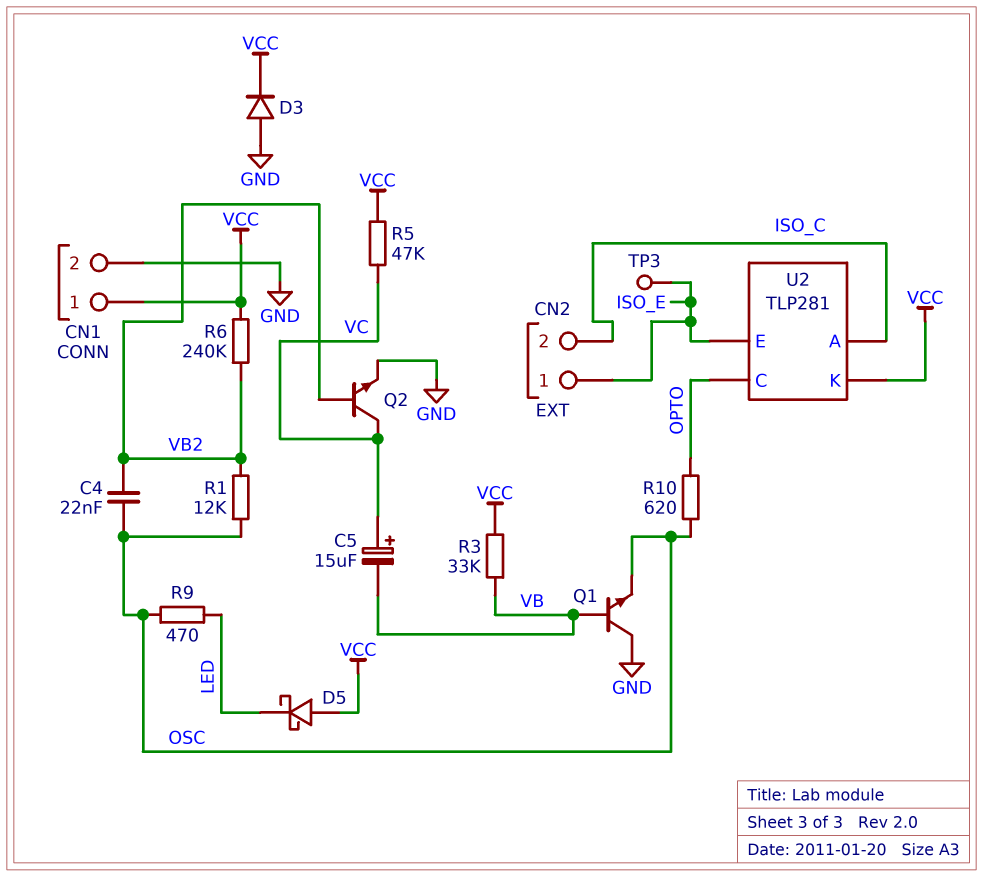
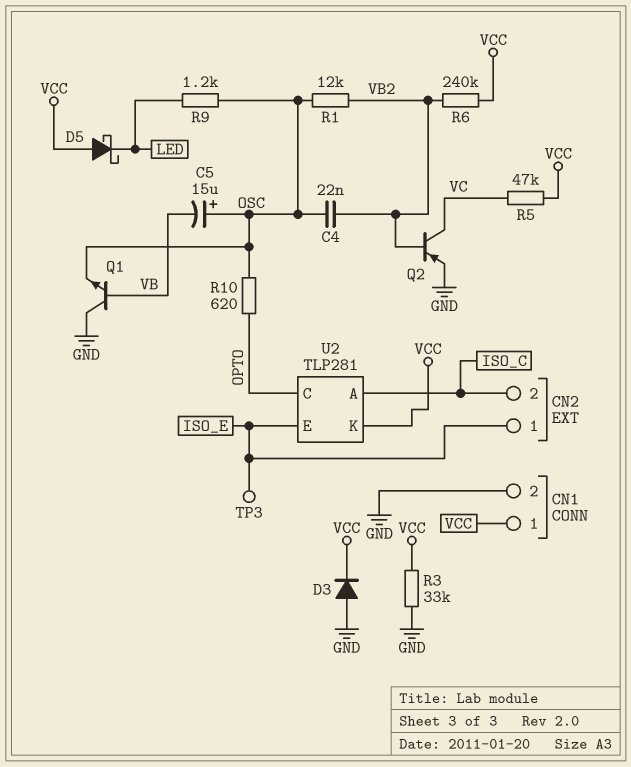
C5: 15uF (plus VC, minus VB) -> 15uF (plus OSC, minus VB)
Q2: NPN (B VB2, C VC, E GND) -> PNP (B VB2, C VC, E GND)
R3: 33k (VB, VCC) -> 33k (GND, VCC)
R9: 470 (LED, OSC) -> 1.2k (LED, OSC)

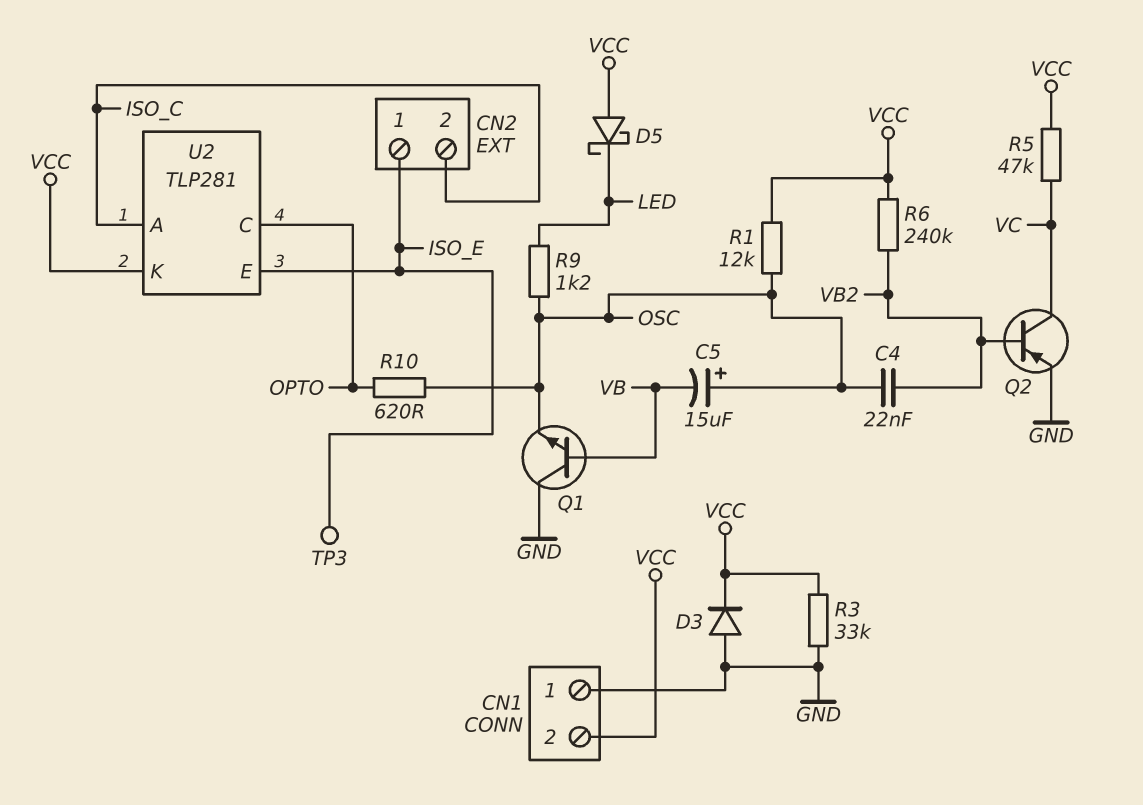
CN1 pin 1: VCC -> GND
CN1 pin 2: GND -> VCC
R1: 12k (OSC, VB2) -> 12k (OSC, VCC)

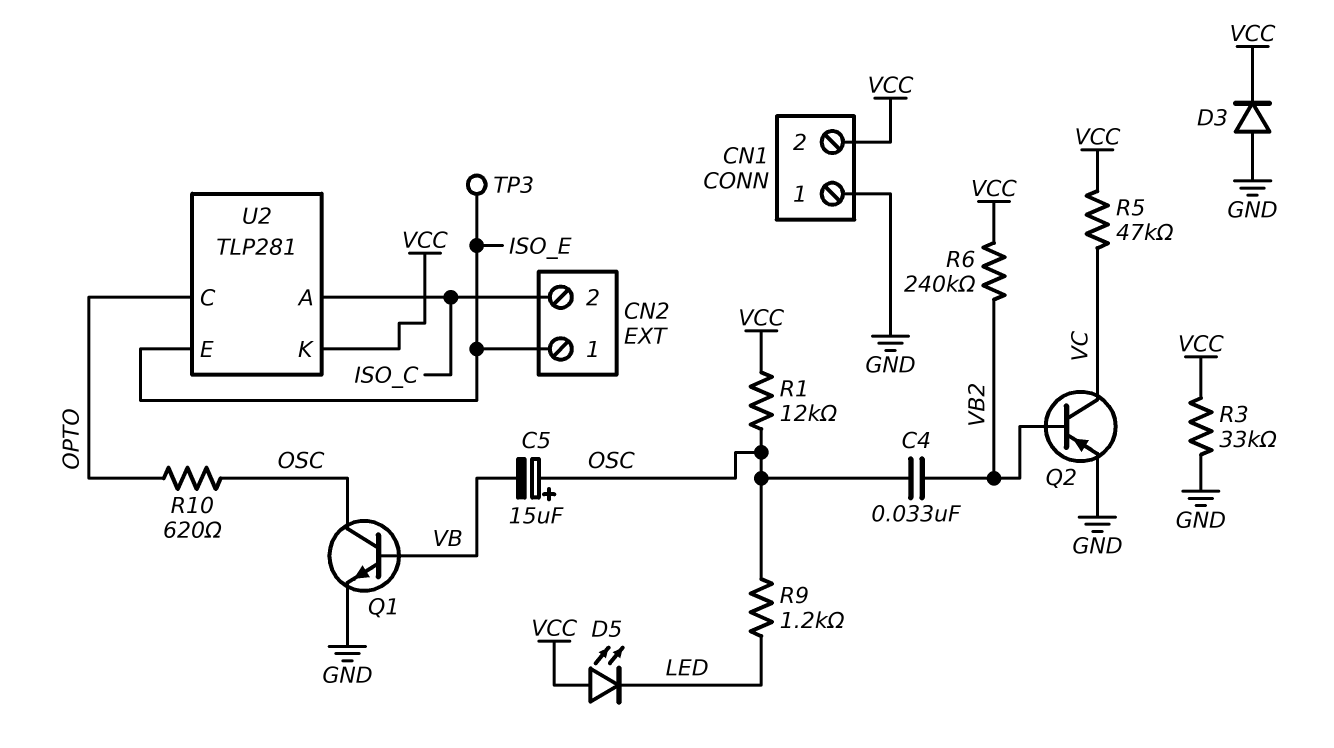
C4: 22nF (OSC, VB2) -> 33nF (OSC, VB2)
D5: schottky (A VCC, K LED) -> LED (A VCC, K LED)
Q1: NPN (B VB, C GND, E OSC) -> NPN (B VB, C OSC, E GND)

